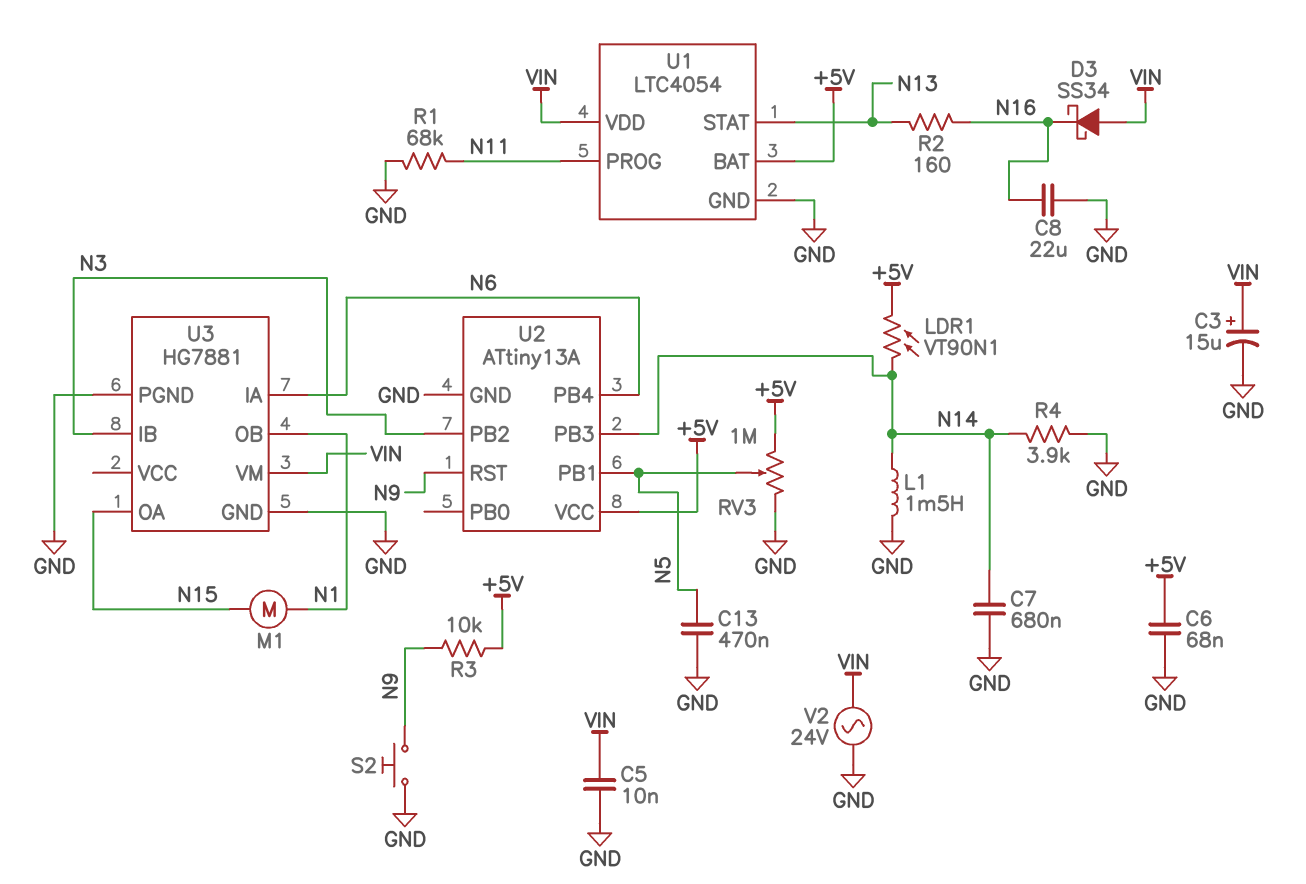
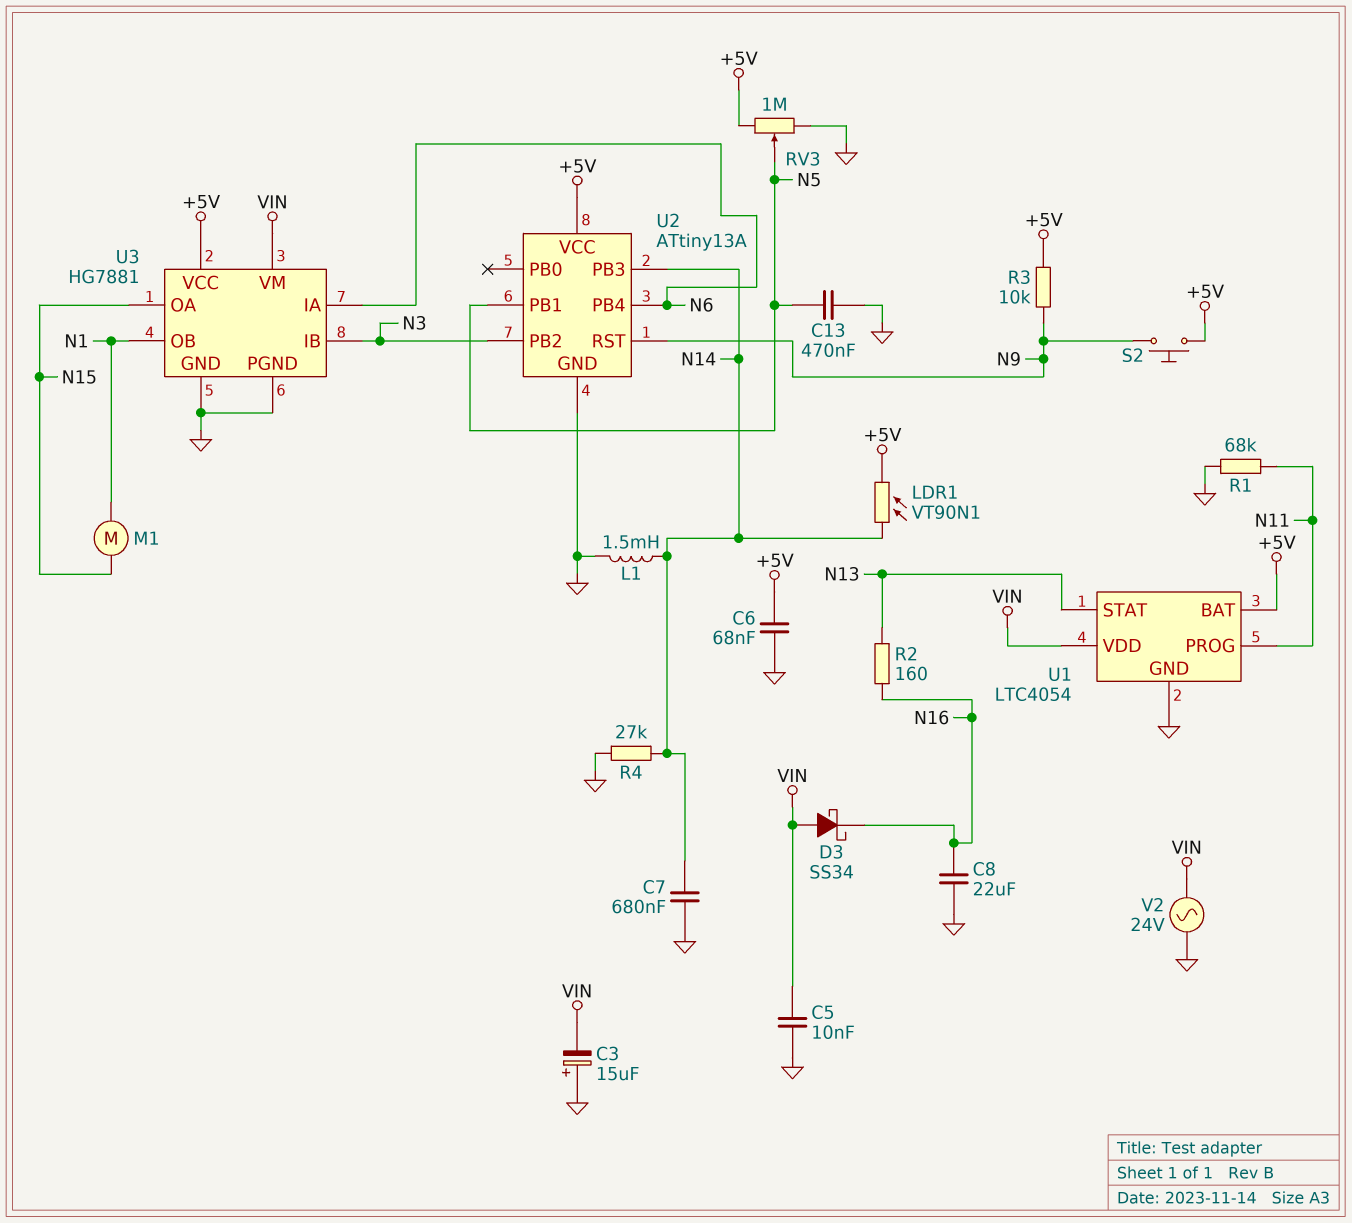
C3: 15uF (plus VIN, minus GND) -> 15uF (plus GND, minus VIN)
R4: 3.9k (GND, N14) -> 27k (GND, N14)
S2: button (GND, N9) -> button (+5V, N9)
U3 pin VCC: none -> +5V

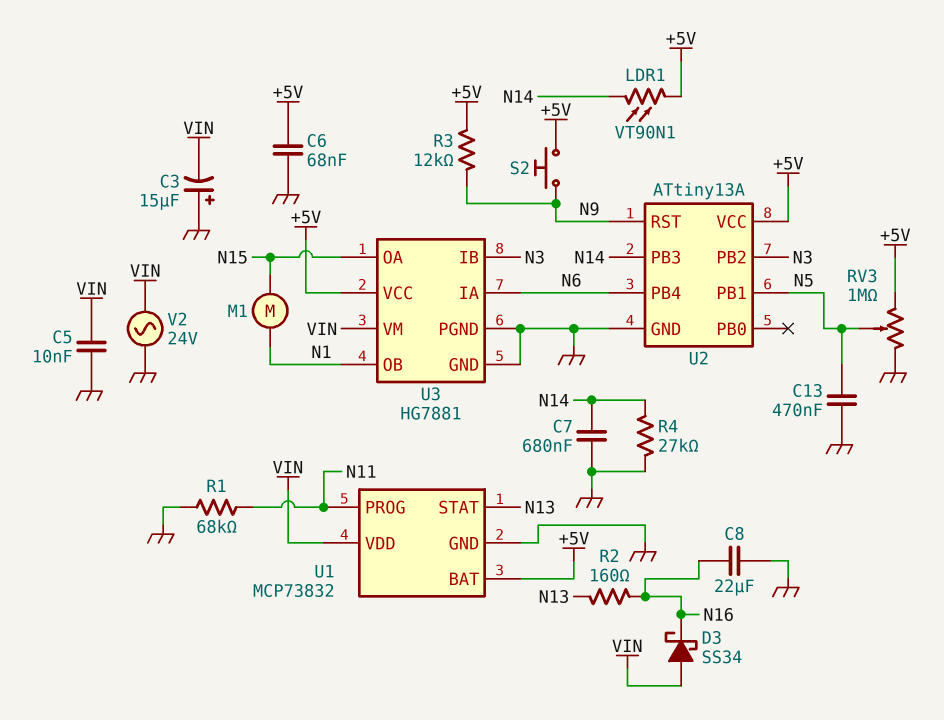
L1: 1.5mH (GND, N14) -> none
R3: 10k (+5V, N9) -> 12k (+5V, N9)
U1: LTC4054 -> MCP73832

